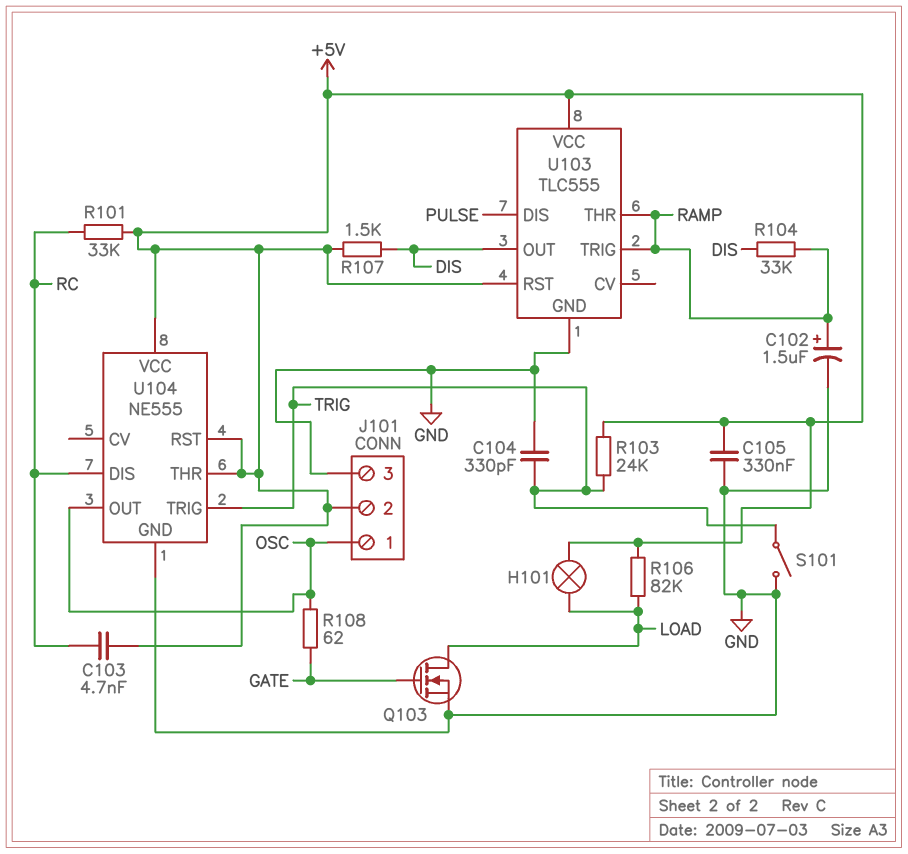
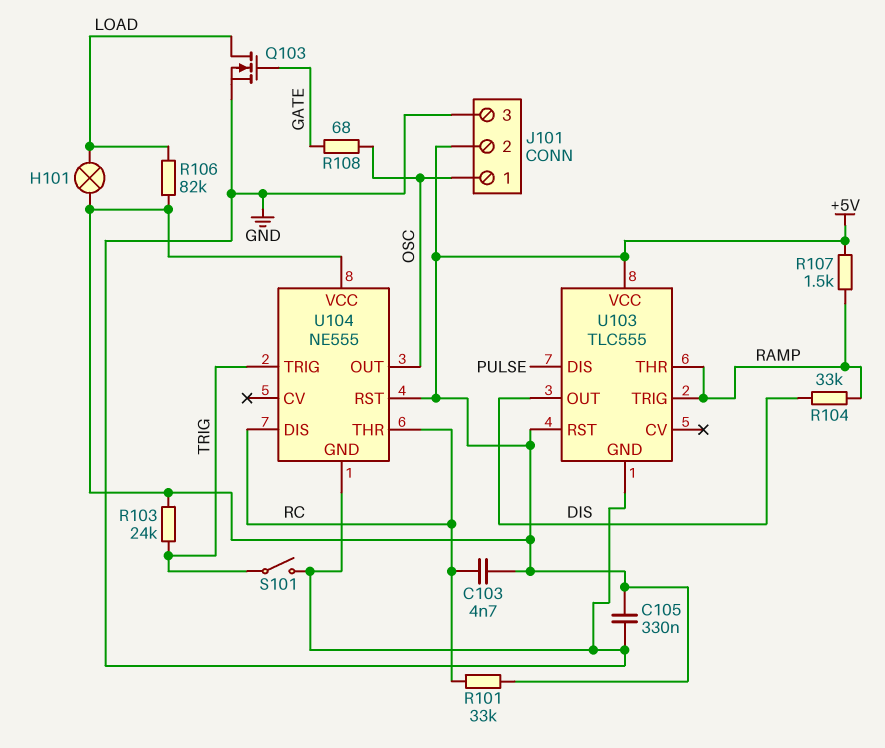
C102: 1.5uF (plus RAMP, minus GND) -> none
C104: 330pF (GND, TRIG) -> none
R107: 1.5k (+5V, DIS) -> 1.5k (+5V, RAMP)
R108: 62 (GATE, OSC) -> 68 (GATE, OSC)
U104 pin THR: +5V -> RC

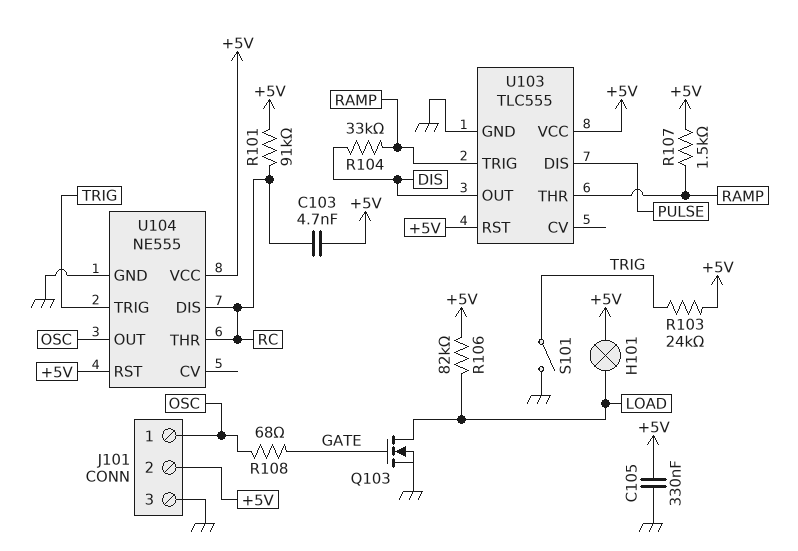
R101: 33k (+5V, RC) -> 91k (+5V, RC)

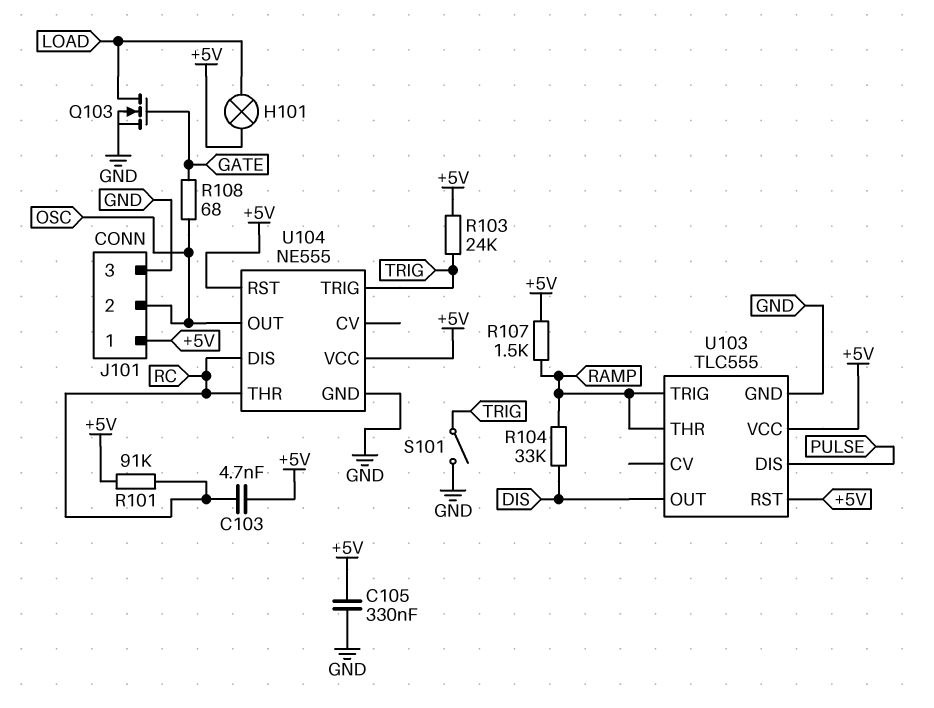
J101 pin 1: OSC -> +5V
J101 pin 2: +5V -> OSC
R106: 82k (+5V, LOAD) -> none

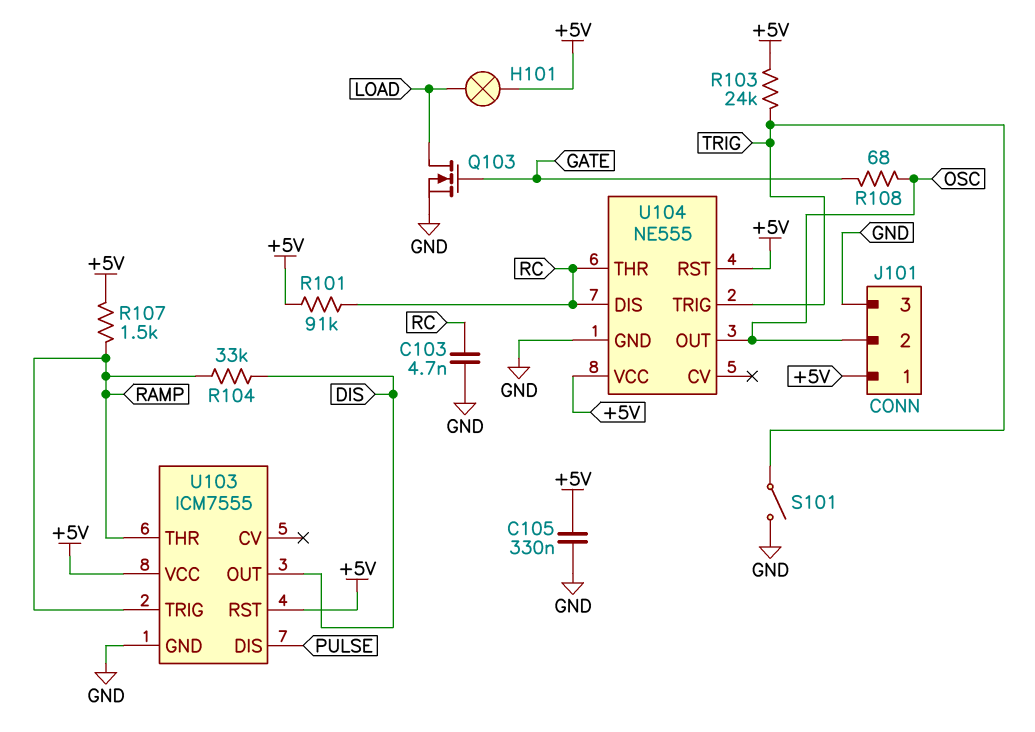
C103: 4.7nF (+5V, RC) -> 4.7nF (GND, RC)
U103: TLC555 -> ICM7555

